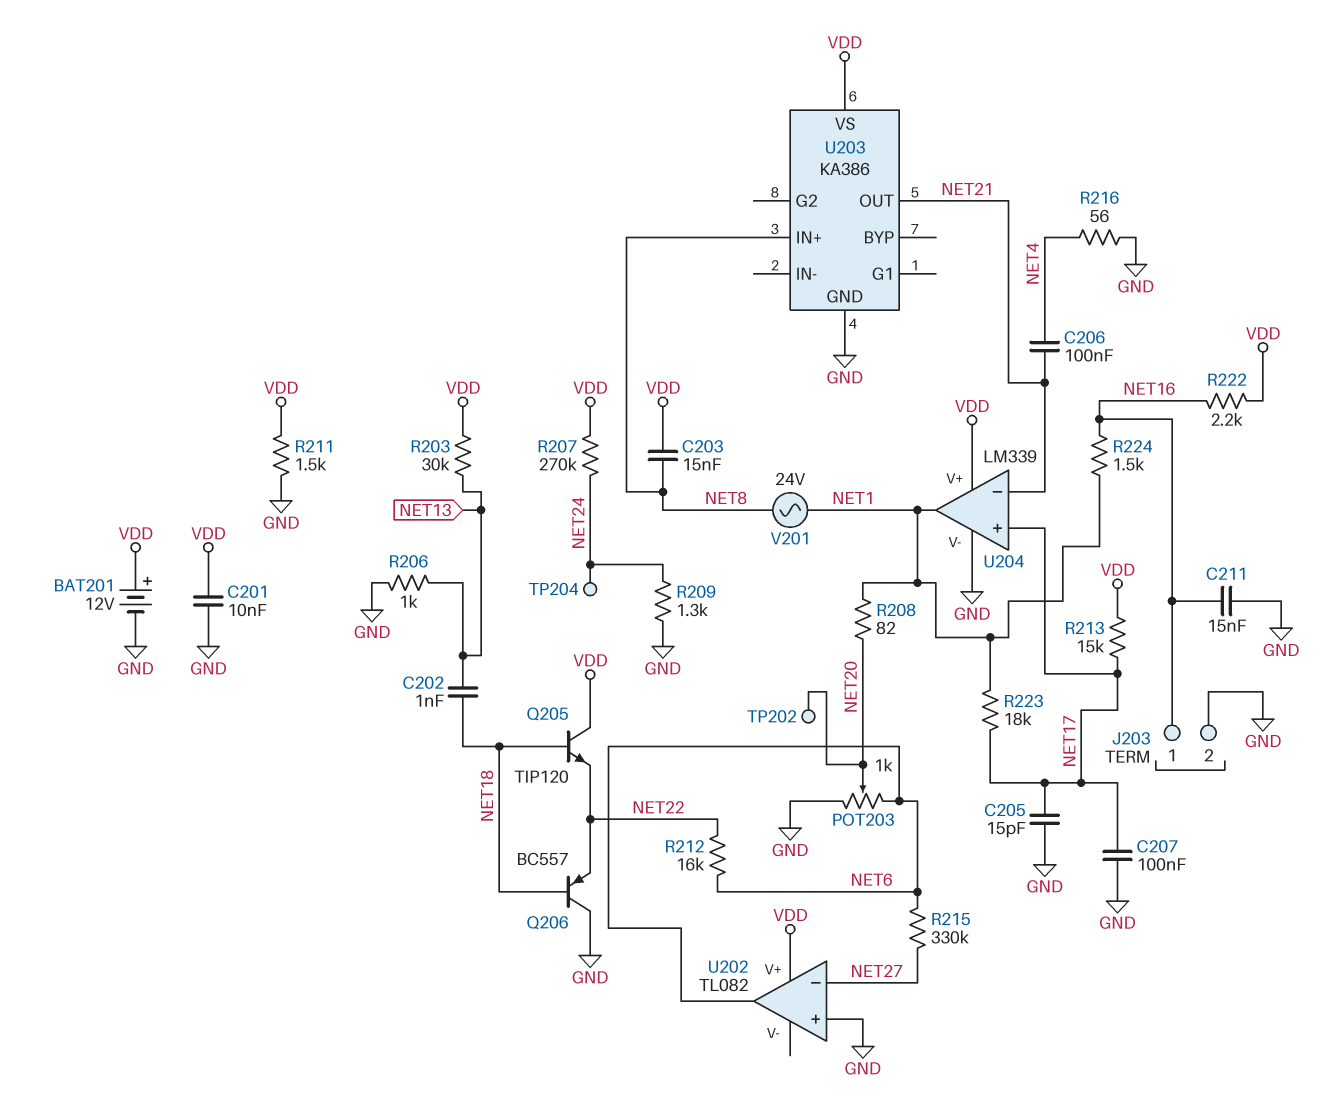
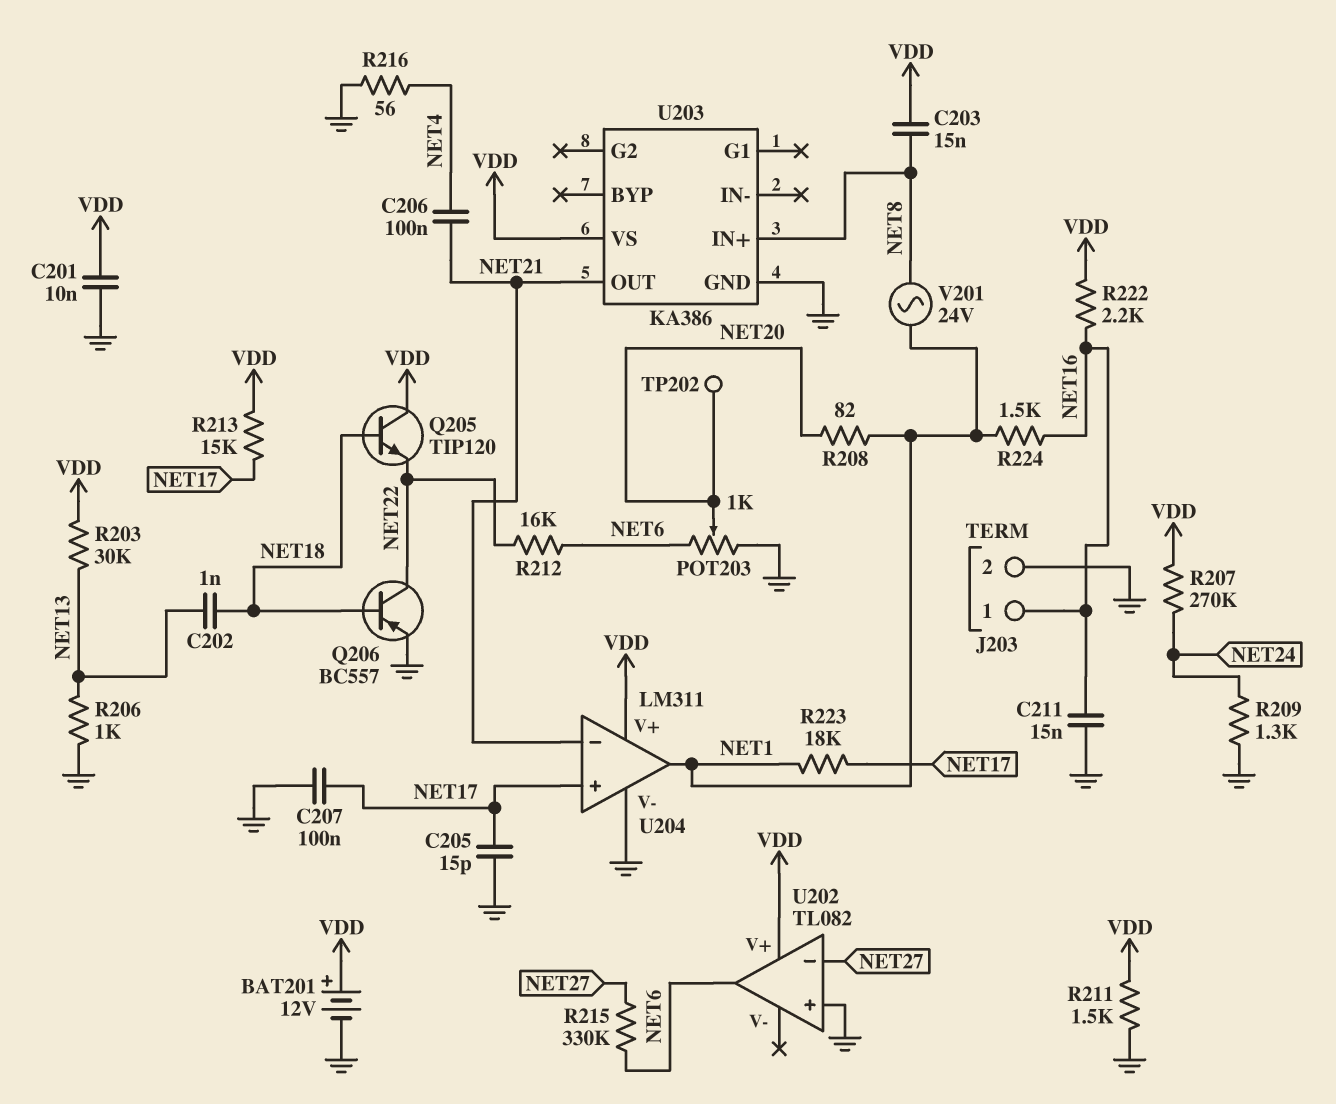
Q206: PNP BC557 (B NET18, C GND, E NET22) -> PNP BC557 (B NET18, C NET22, E GND)
TP204: test point (NET24) -> none
U204: LM339 -> LM311

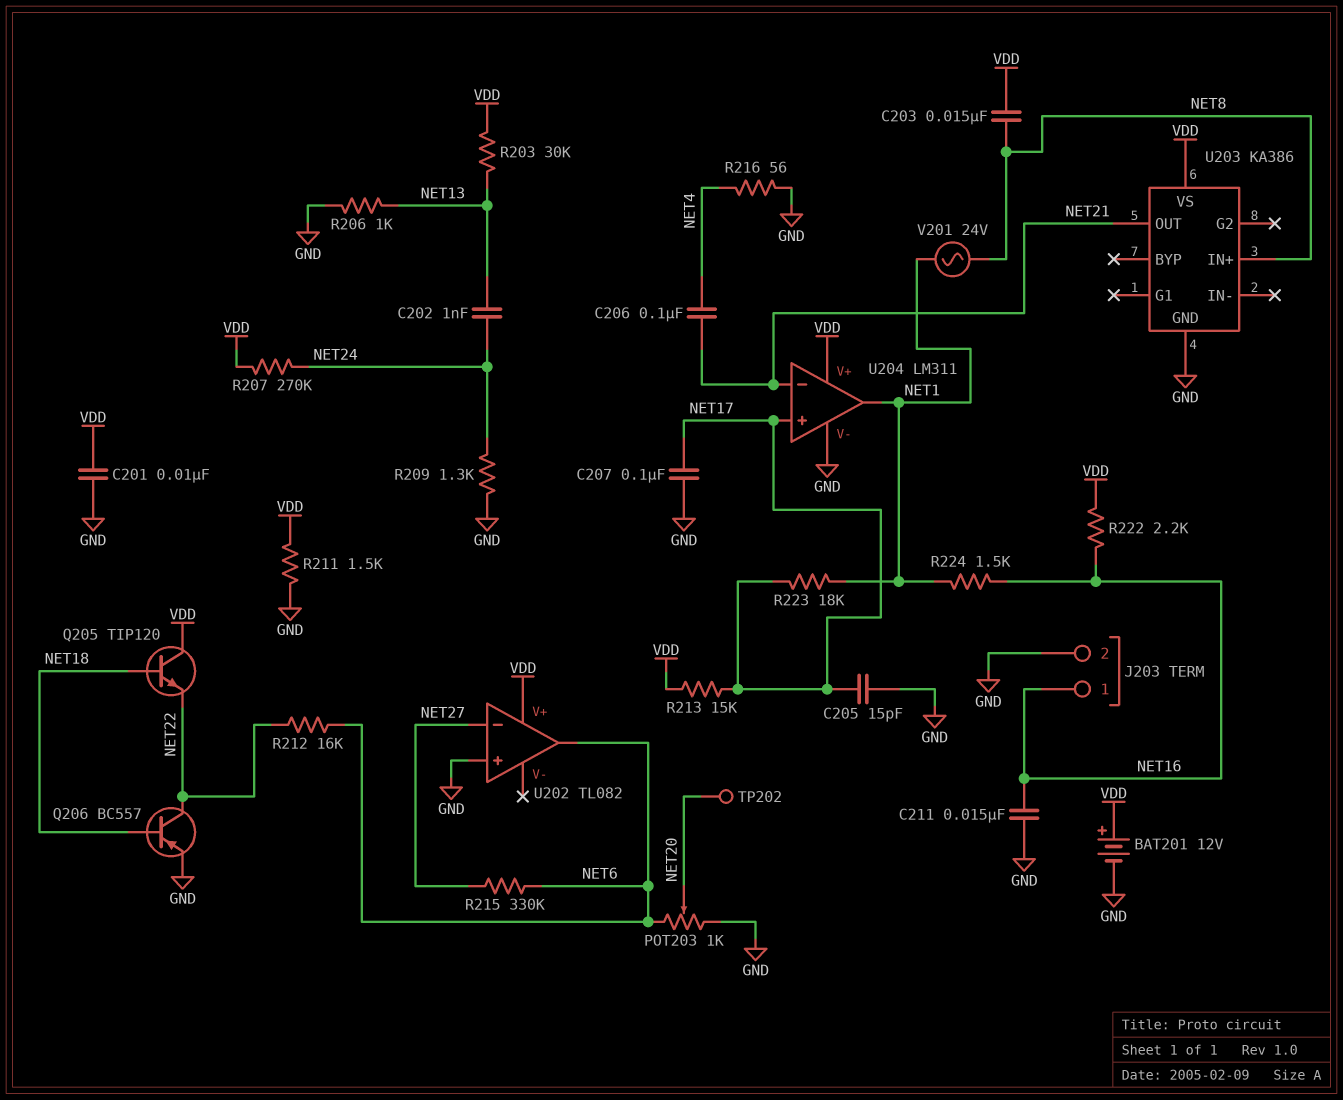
C202: 1nF (NET13, NET18) -> 1nF (NET13, NET24)
R208: 82 (NET1, NET20) -> none

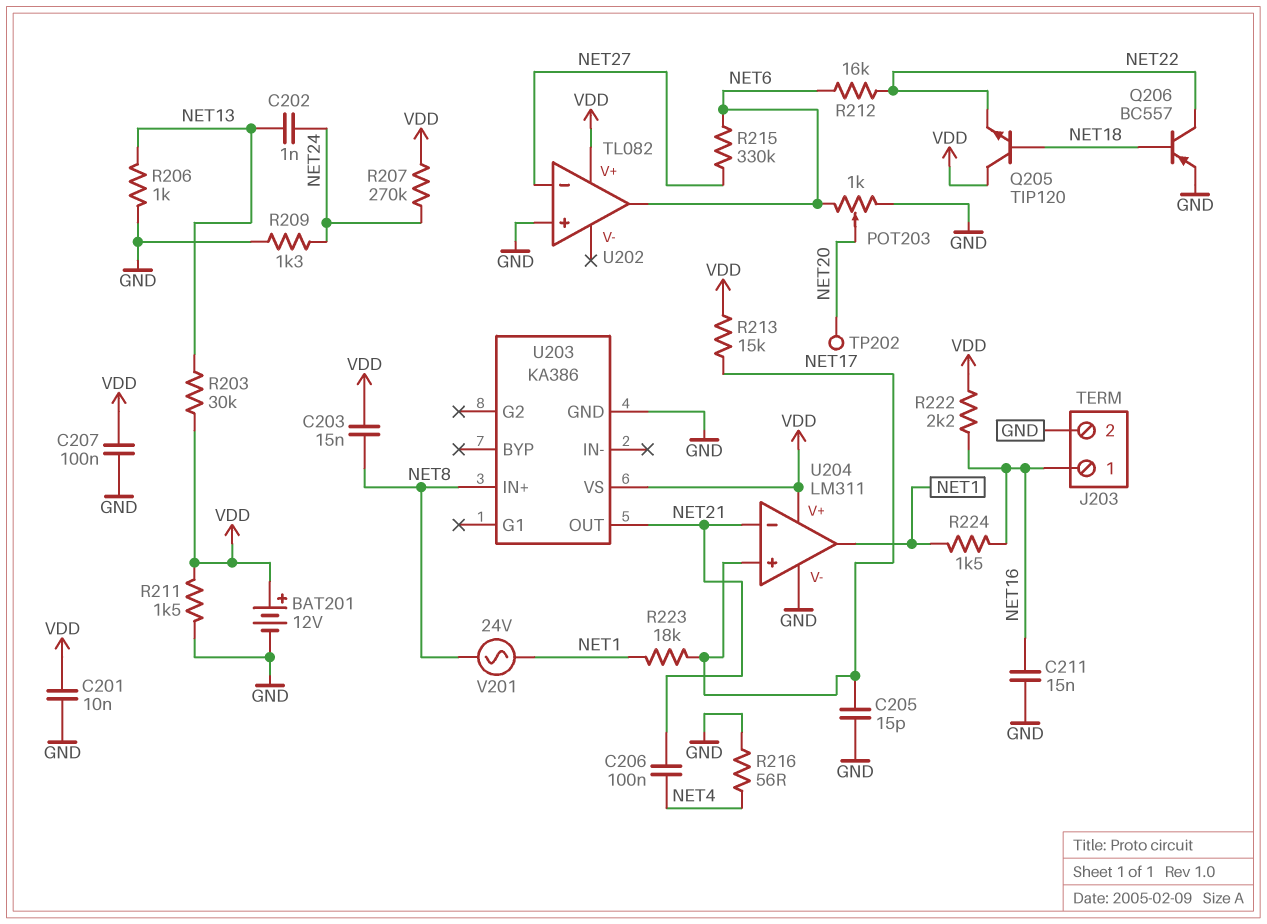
C207: 100nF (GND, NET17) -> 100nF (GND, VDD)

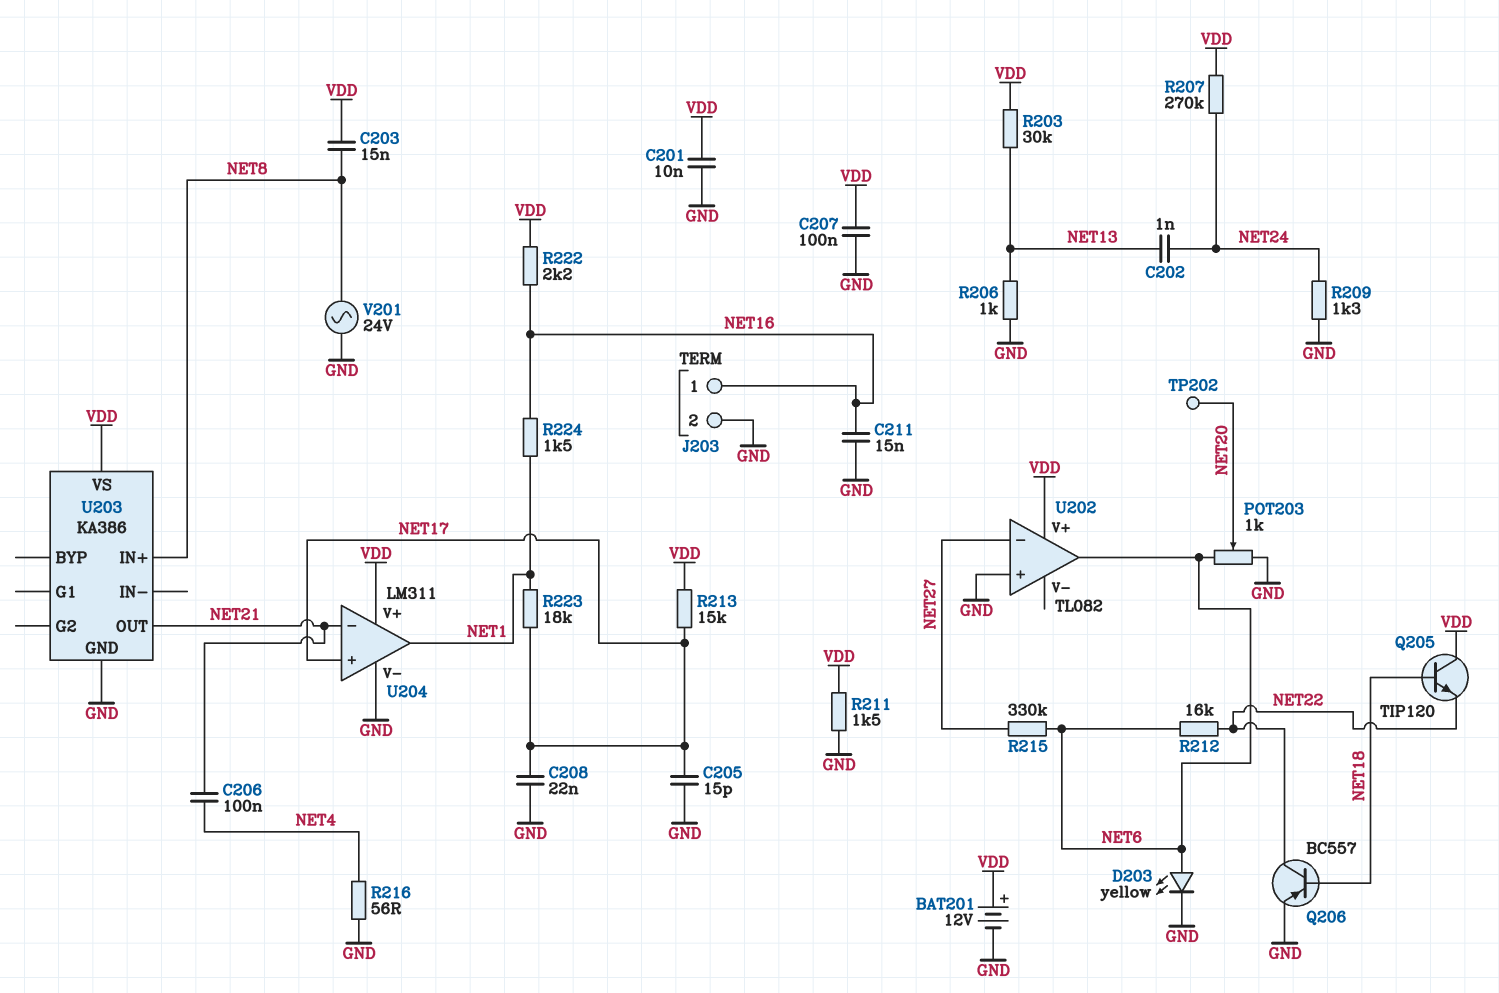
C208: none -> 22nF (GND, NET17)
D203: none -> LED yellow (A NET6, K GND)
V201: AC 24V (NET1, NET8) -> AC 24V (GND, NET8)

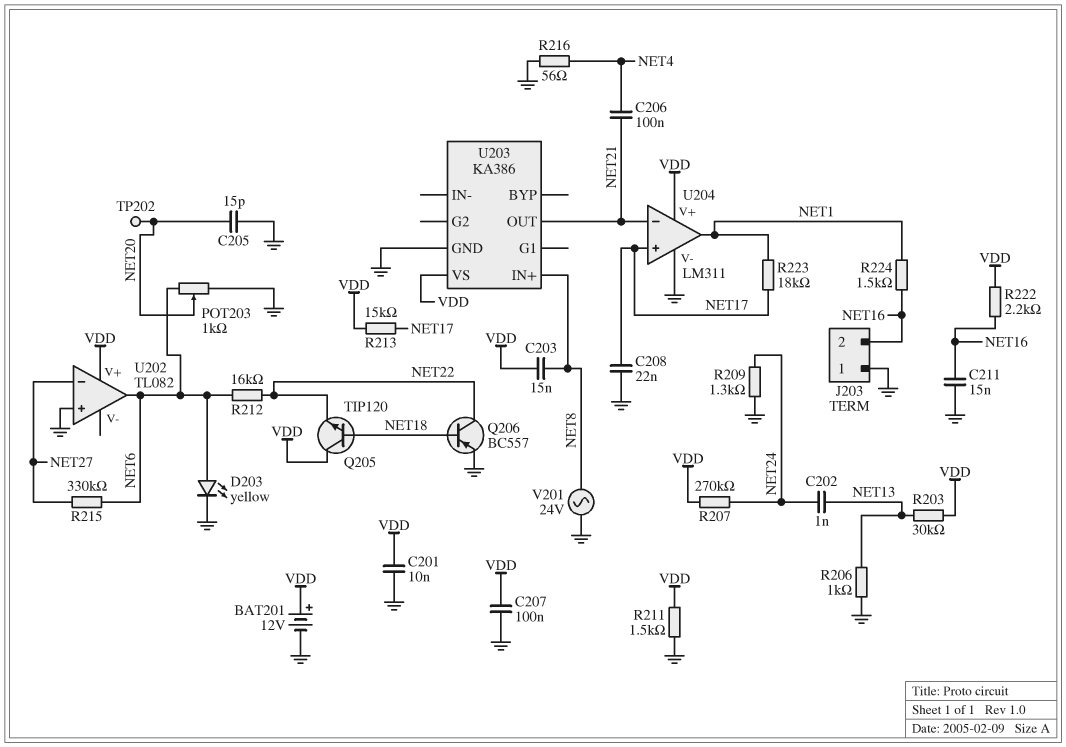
C205: 15pF (GND, NET17) -> 15pF (GND, NET20)
J203 pin 1: NET16 -> GND
J203 pin 2: GND -> NET16

